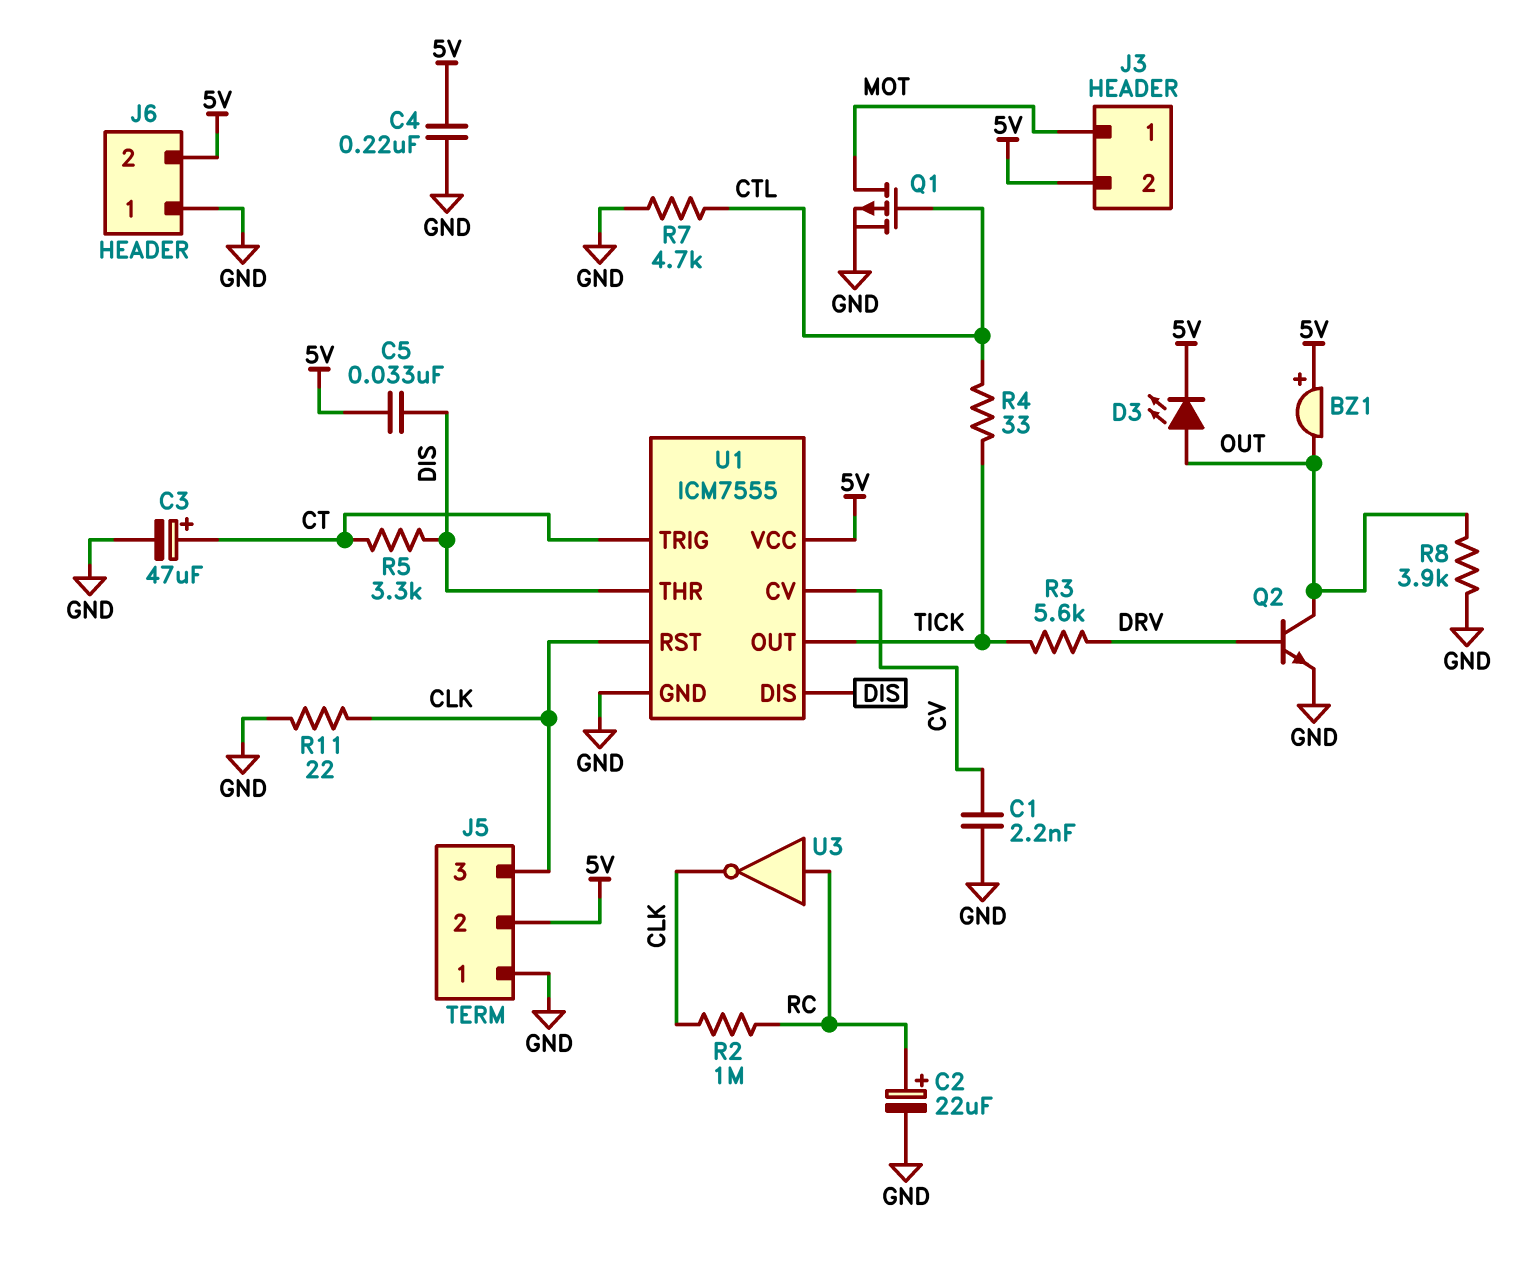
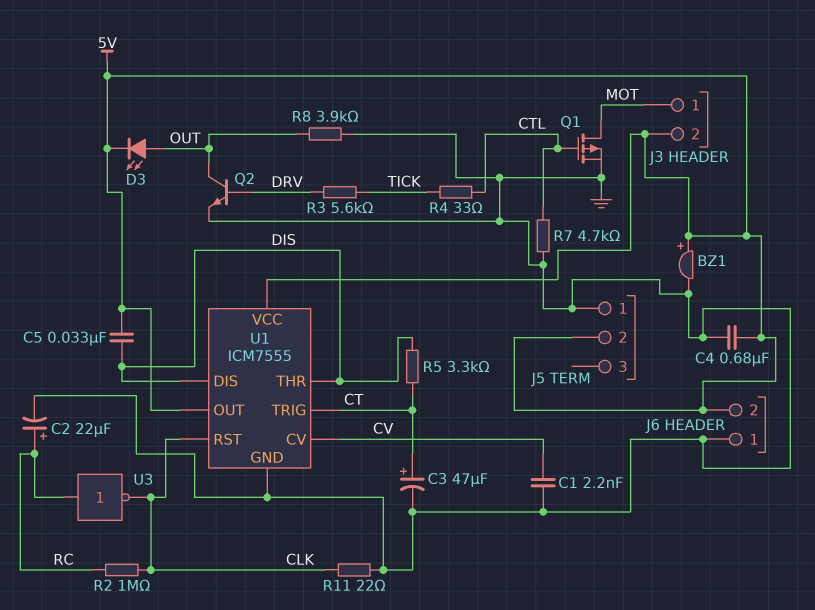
BZ1: buzzer (plus 5V, minus OUT) -> buzzer (plus 5V, minus GND)
C4: 220nF (5V, GND) -> 680nF (5V, GND)
J5 pin 3: CLK -> none
U1 pin OUT: TICK -> 5V

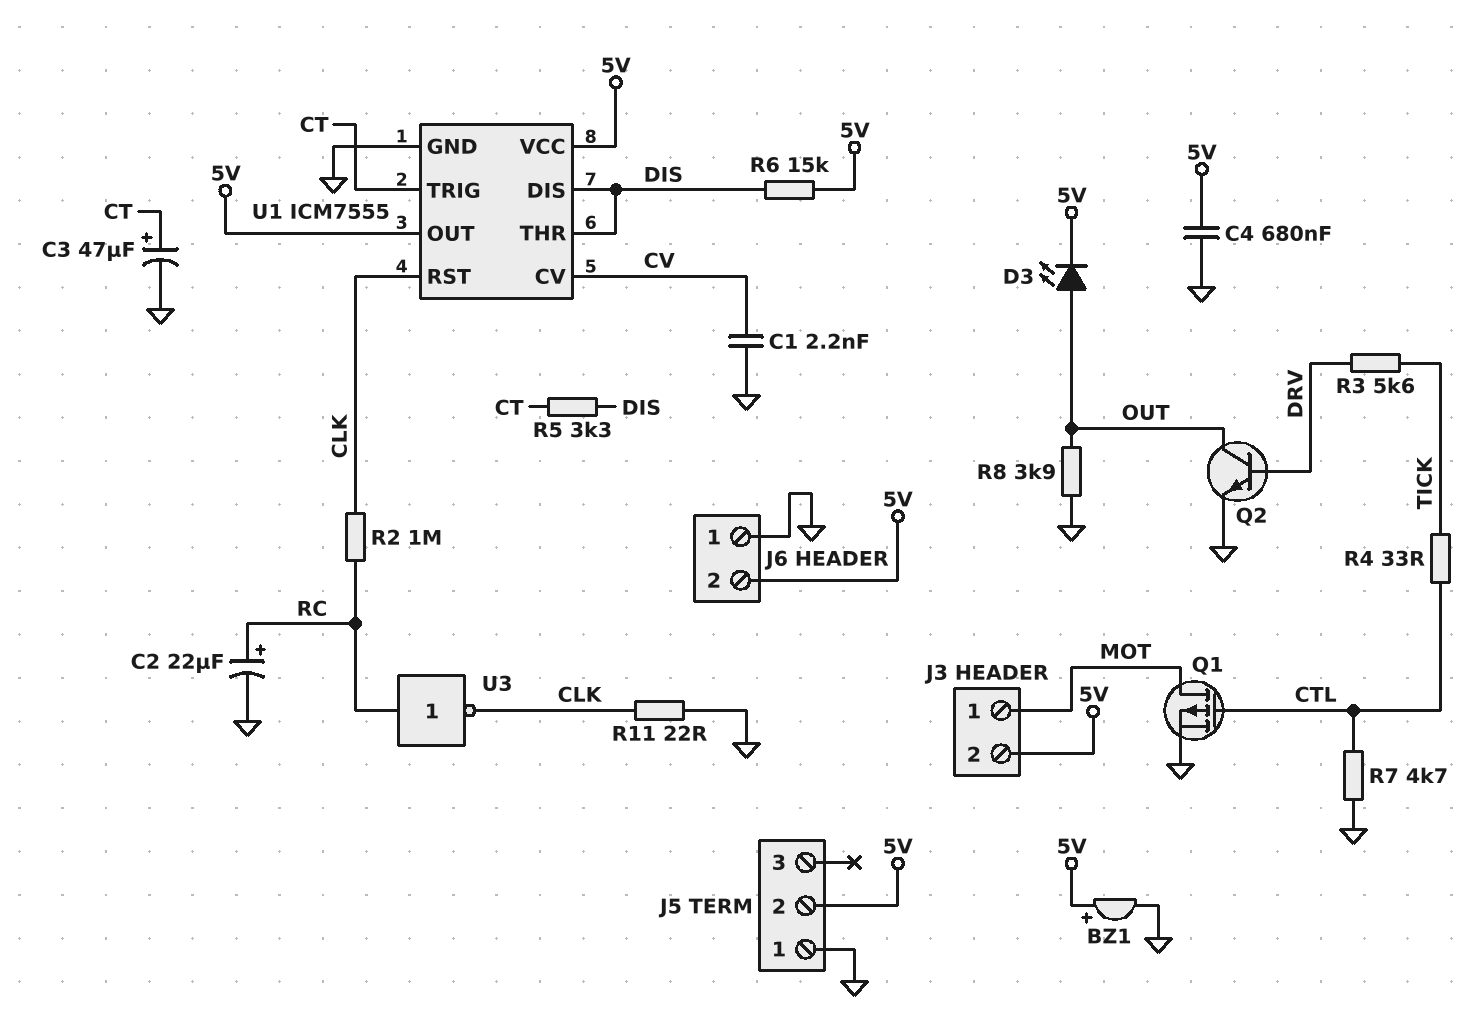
C5: 33nF (5V, DIS) -> none
R6: none -> 15k (5V, DIS)

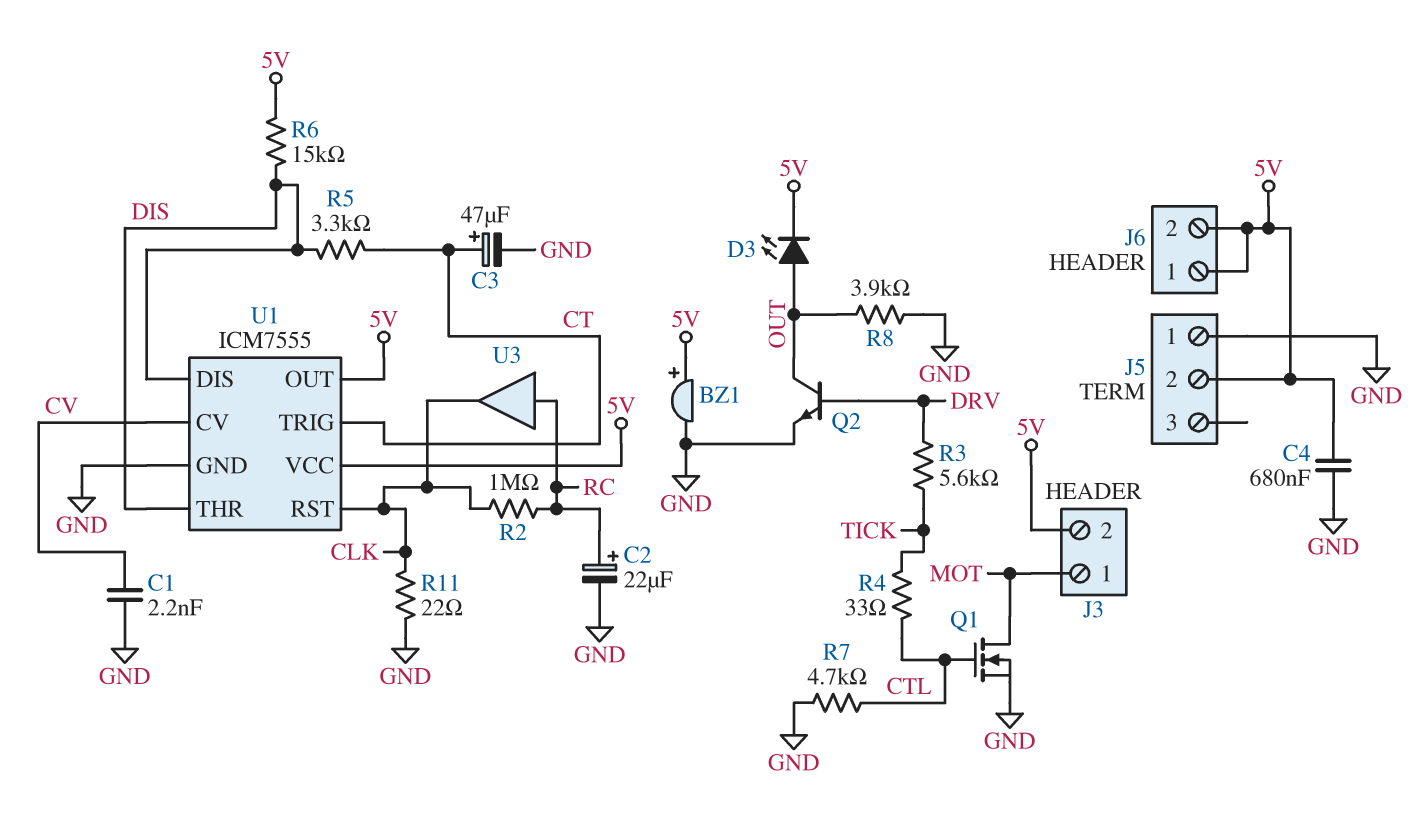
J6 pin 1: GND -> 5V
Q1: PMOS (G CTL, D MOT, S GND) -> NMOS (G CTL, D MOT, S GND)
U3: NOT (in RC, out CLK) -> buffer (in RC, out CLK)

